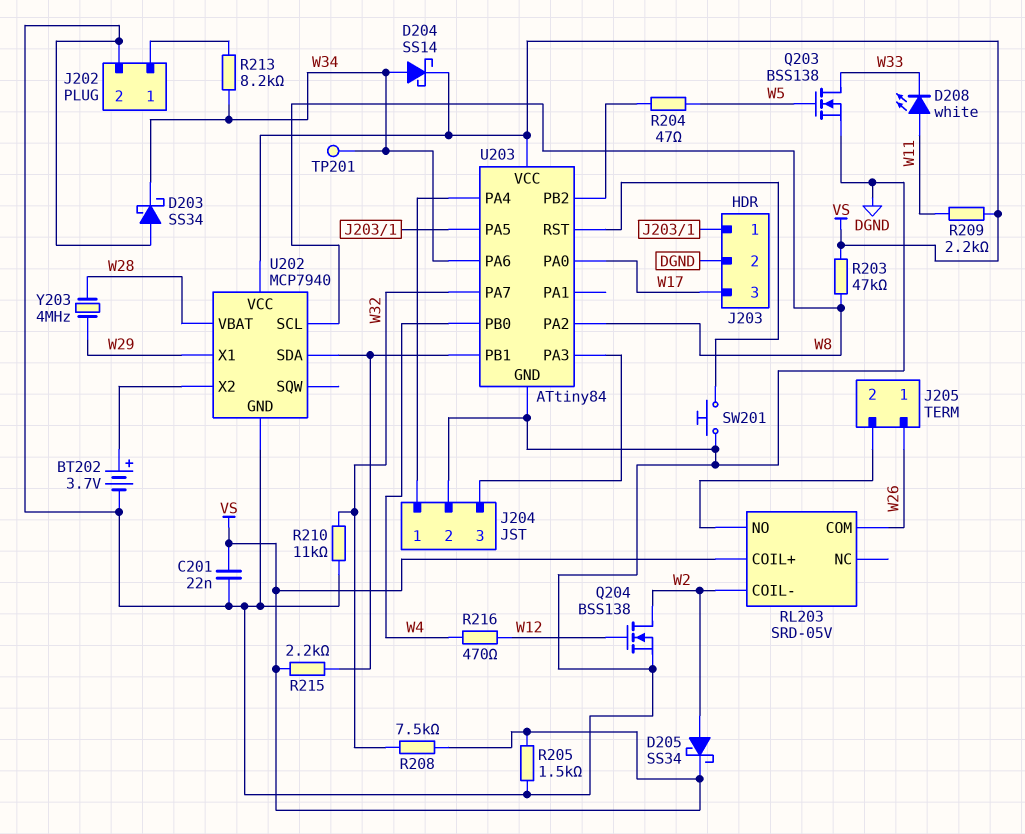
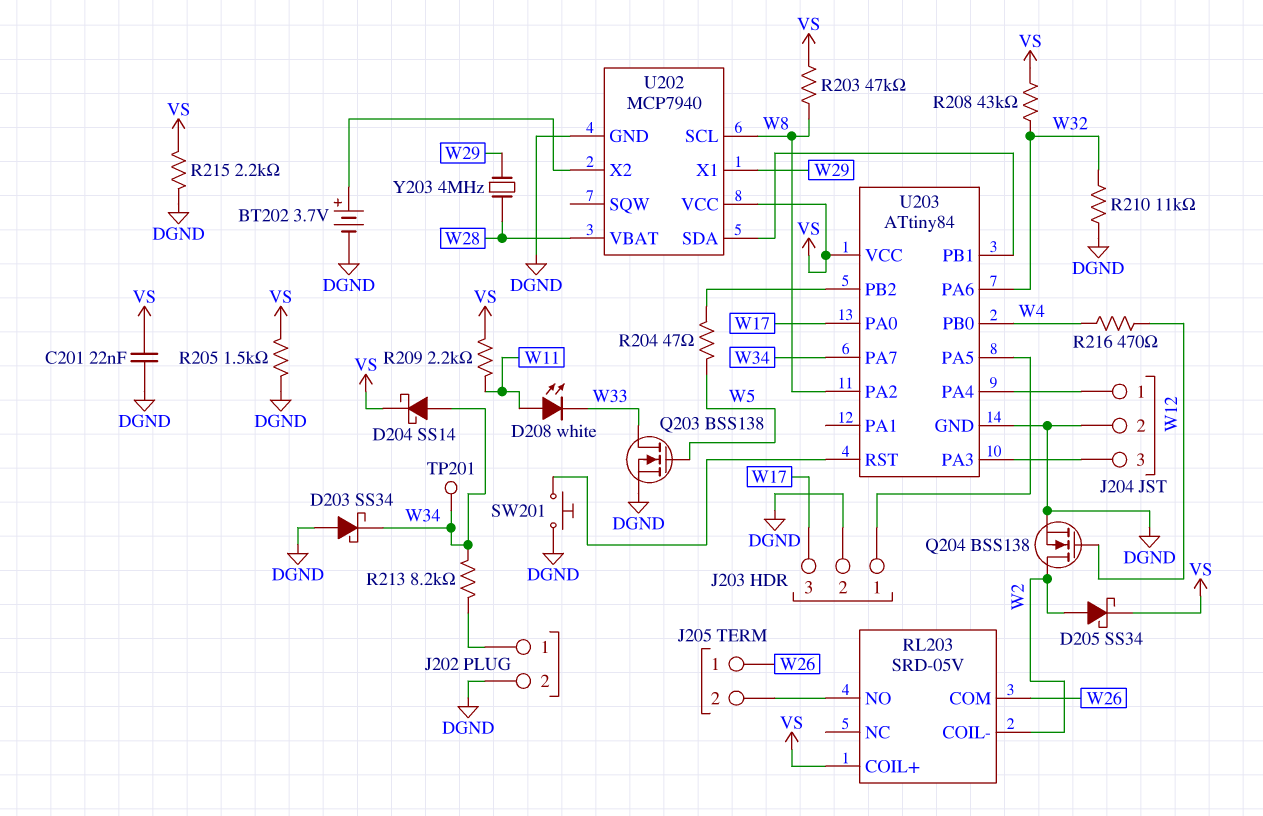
R208: 7.5k (VS, W32) -> 43k (VS, W32)
R215: 2.2k (U202/SDA, VS) -> 2.2k (DGND, VS)
U203 pin PA6: W34 -> W32
U203 pin PA7: W32 -> W34

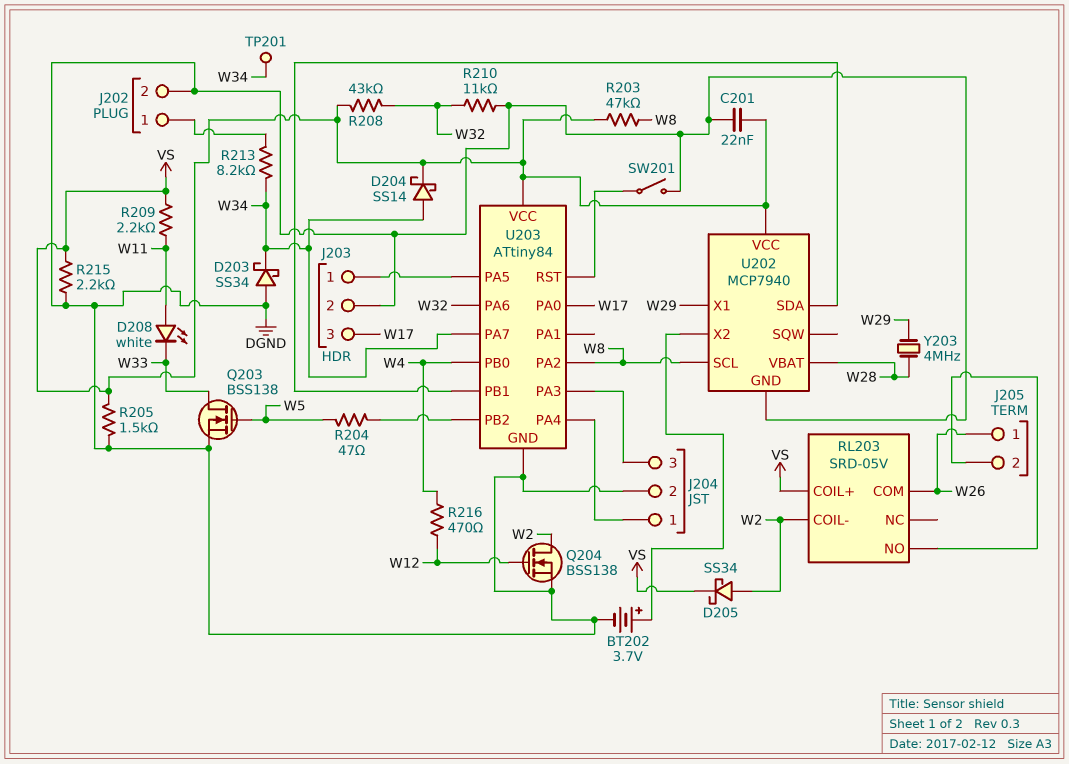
SW201: button (DGND, U203/RST) -> switch (DGND, U203/RST)

